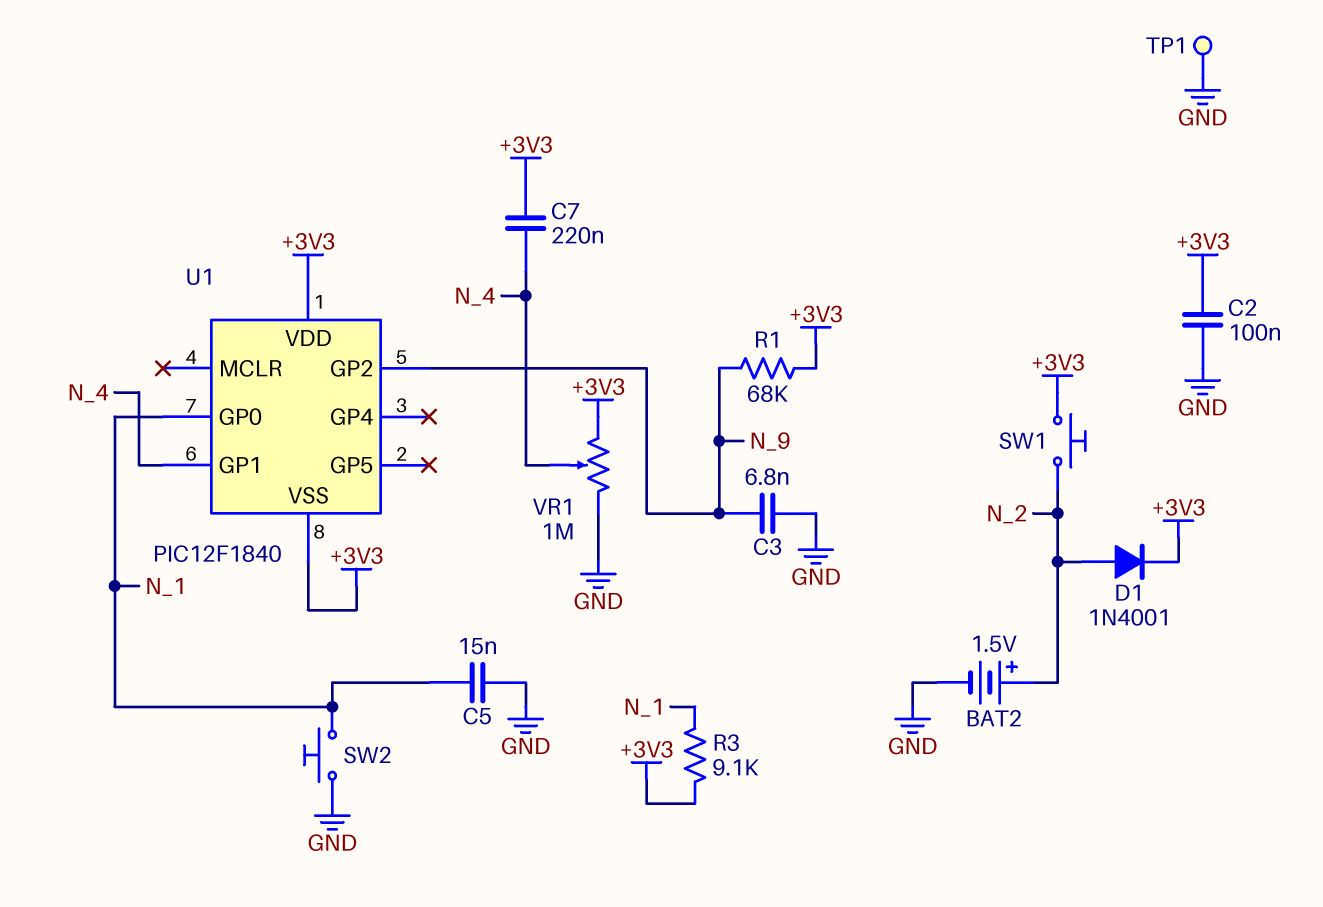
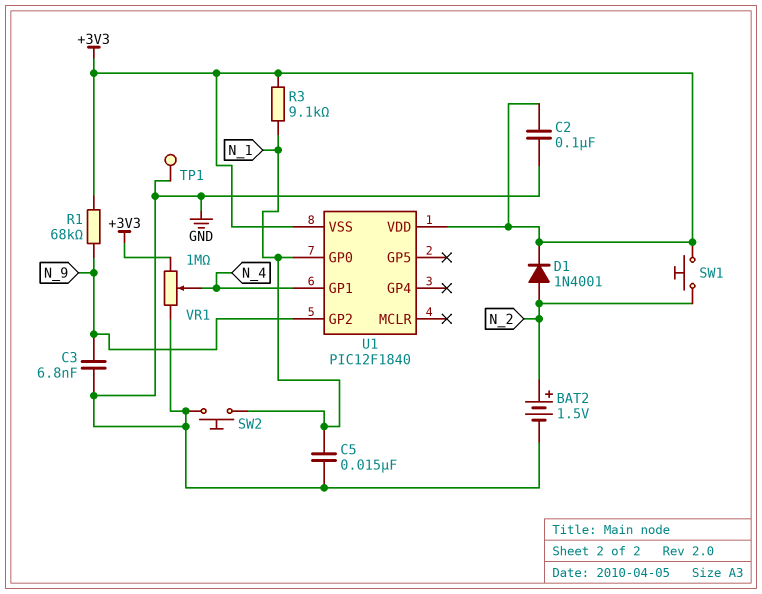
C7: 220nF (+3V3, N_4) -> none

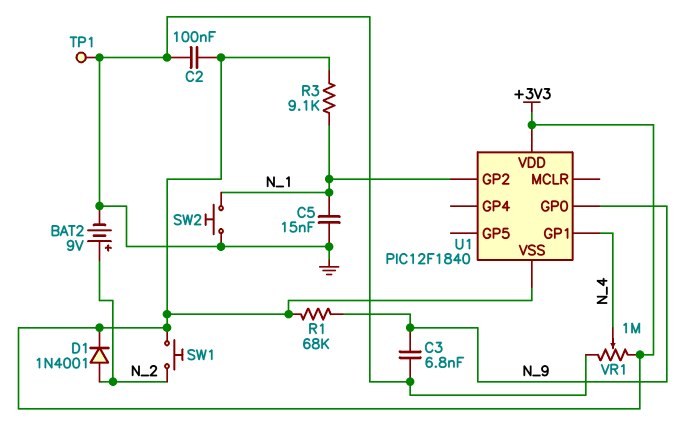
BAT2: 1.5V (plus N_2, minus GND) -> 9V (plus N_2, minus GND)
U1 pin GP0: N_1 -> N_9
U1 pin GP2: N_9 -> N_1

